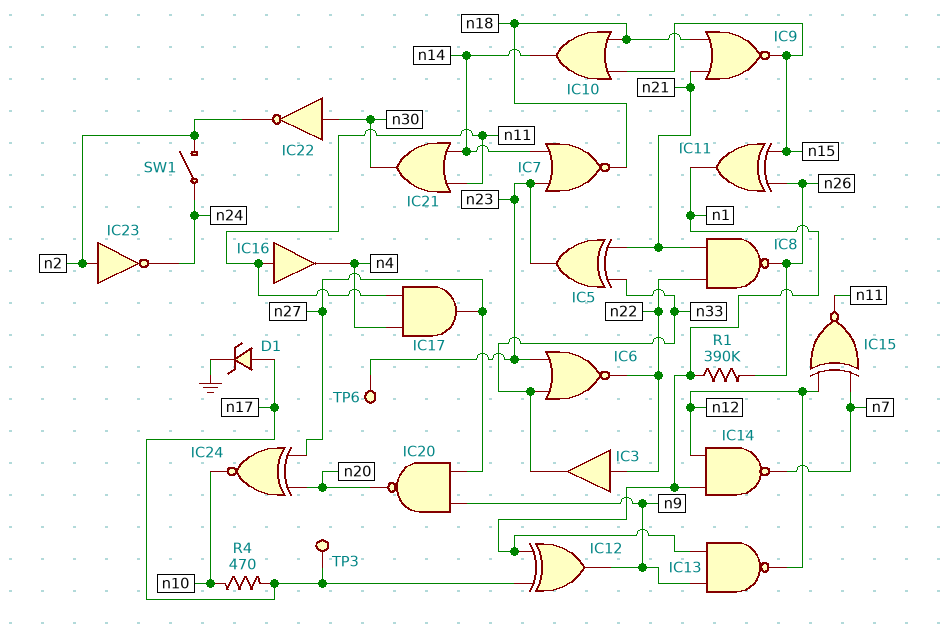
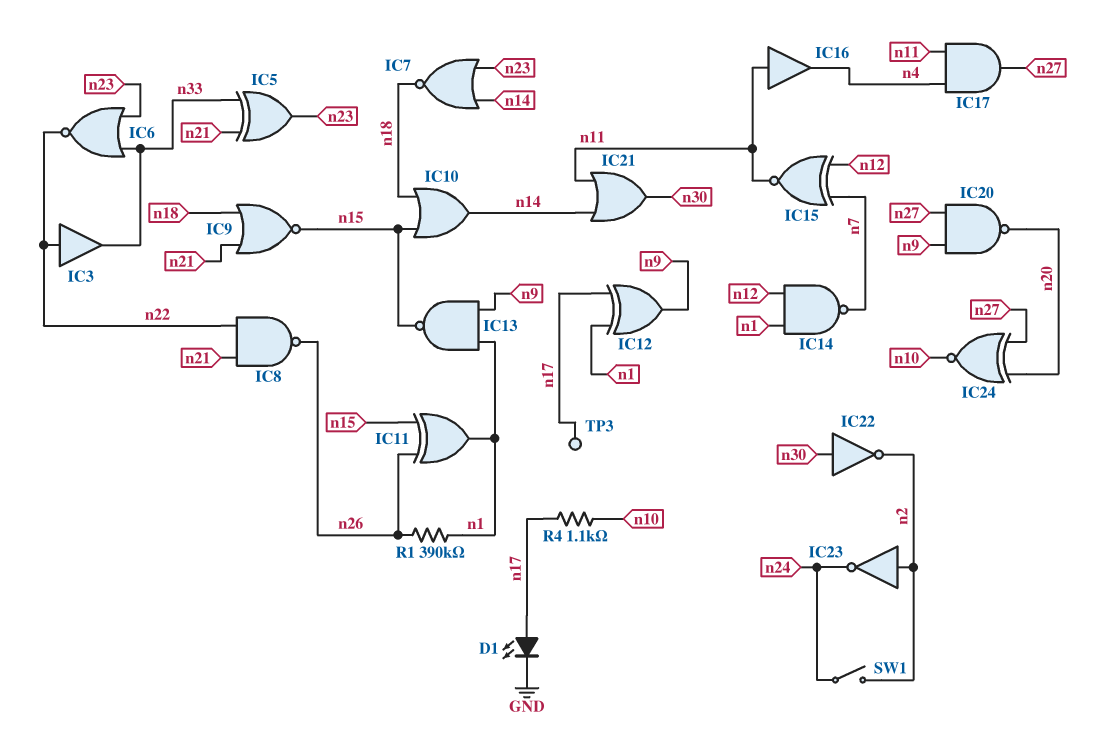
D1: zener (A n17, K GND) -> LED (A n17, K GND)
IC13: NAND (in n1, in n9, out n12) -> NAND (in n1, in n9, out n15)
R4: 470 (n10, n17) -> 1.1k (n10, n17)
TP6: test point (n23) -> none

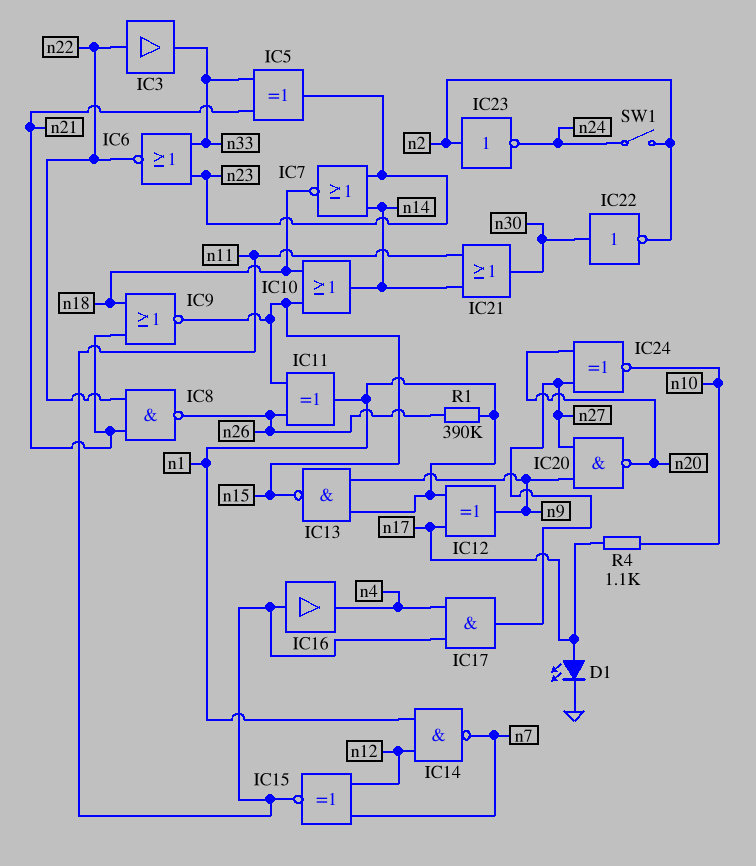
TP3: test point (n17) -> none

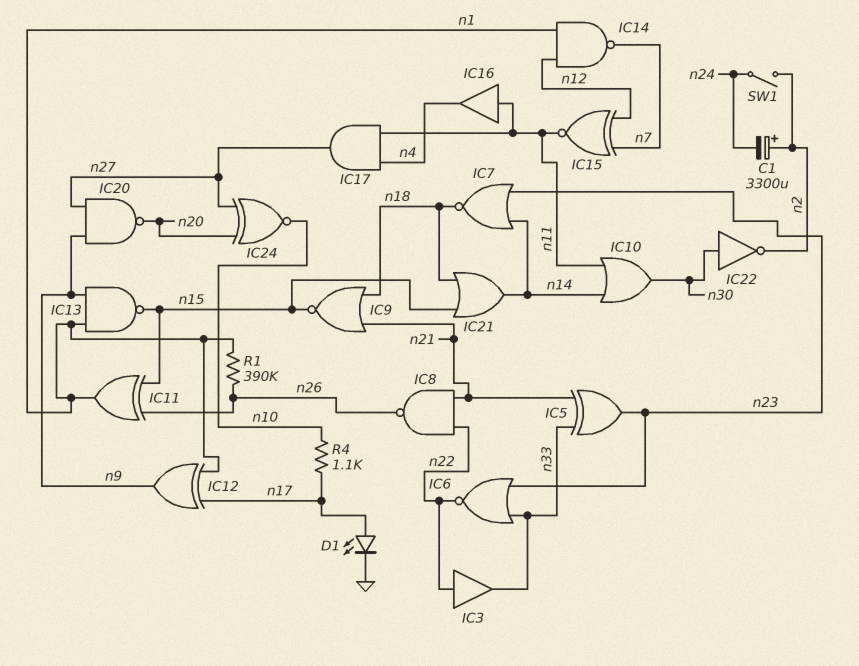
C1: none -> 3300uF (plus n2, minus n24)
IC10: OR (in n15, in n18, out n14) -> OR (in n11, in n14, out n30)
IC21: OR (in n11, in n14, out n30) -> OR (in n15, in n18, out n14)
IC23: NOT (in n2, out n24) -> none

